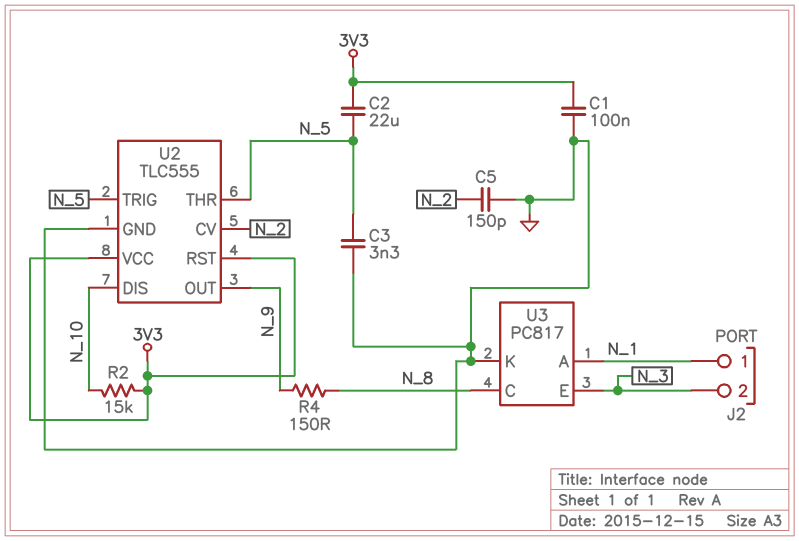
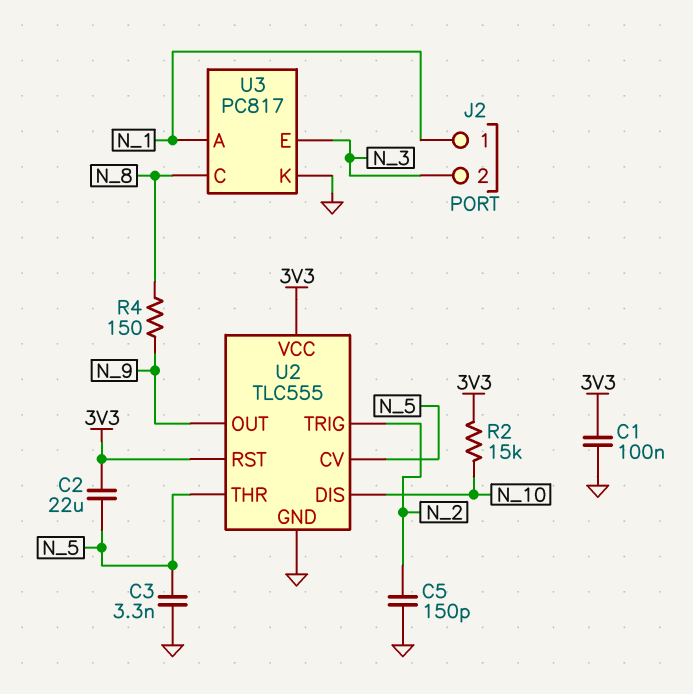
U2 pin CV: N_2 -> N_5
U2 pin TRIG: N_5 -> N_2

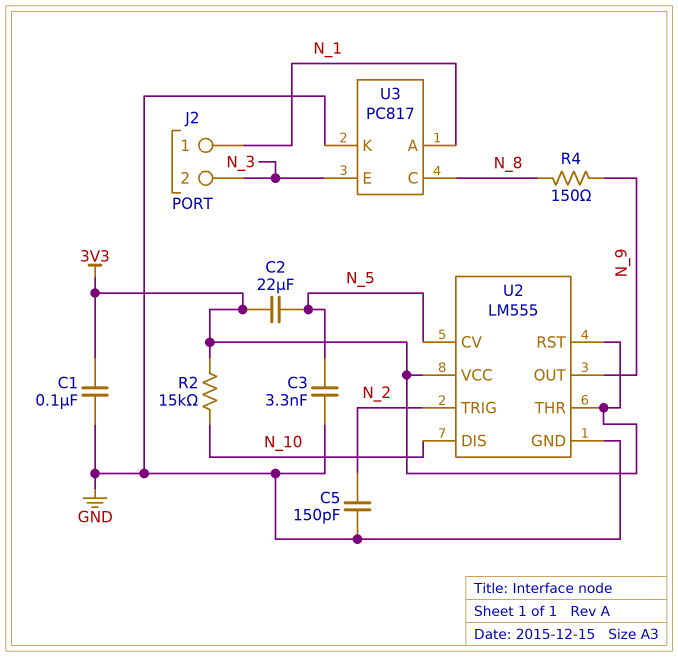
U2: TLC555 -> LM555
U2 pin THR: N_5 -> 3V3

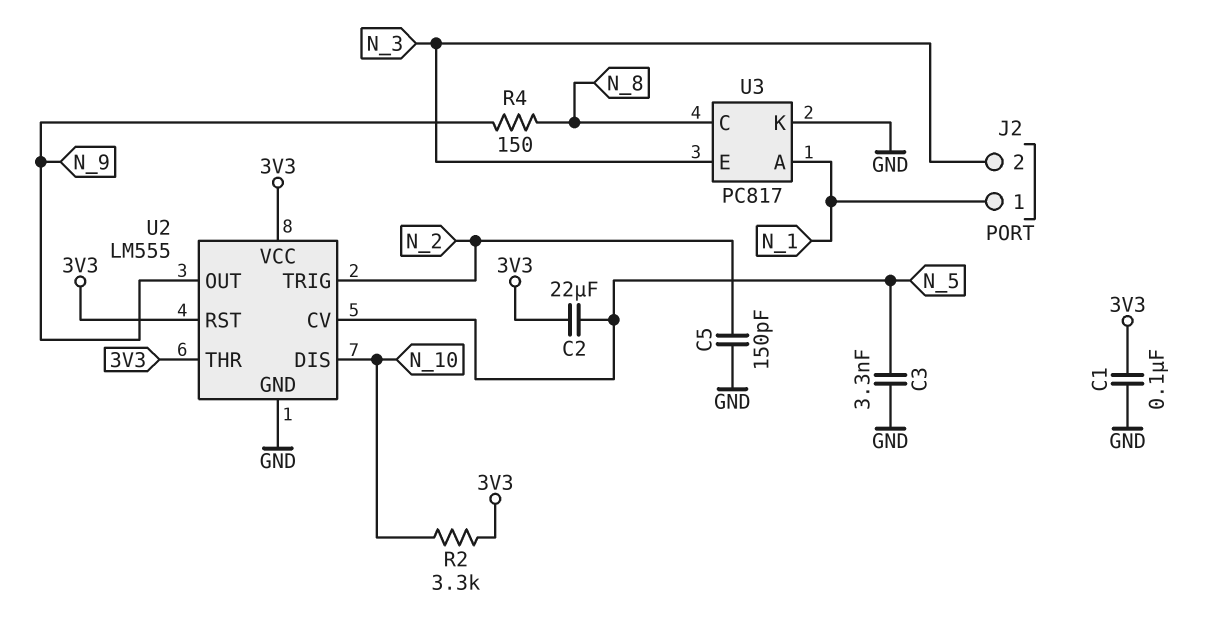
R2: 15k (3V3, N_10) -> 3.3k (3V3, N_10)

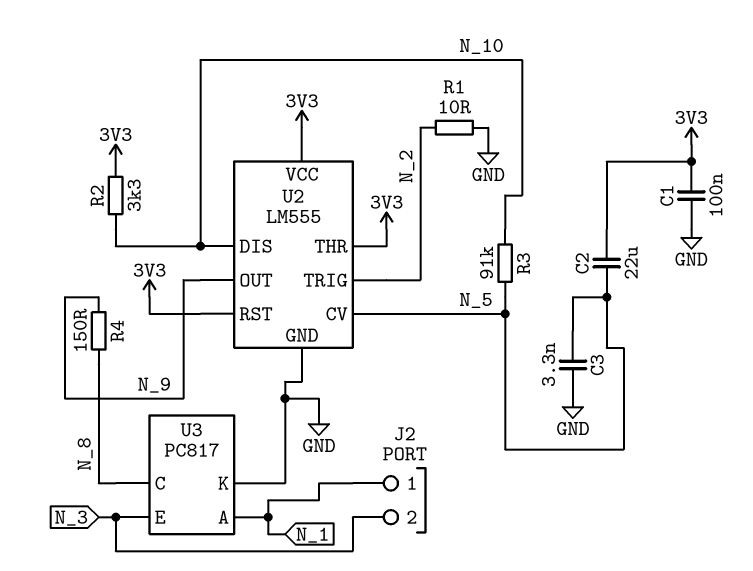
C5: 150pF (GND, N_2) -> none
R1: none -> 10 (GND, N_2)
R3: none -> 91k (N_5, N_10)

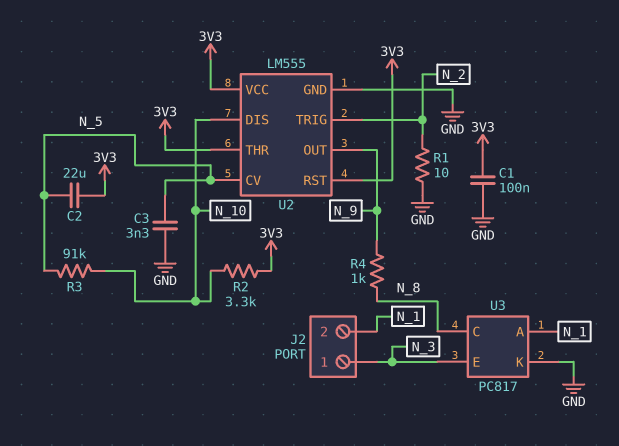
J2 pin 1: N_1 -> N_3
J2 pin 2: N_3 -> N_1
R4: 150 (N_8, N_9) -> 1k (N_8, N_9)

